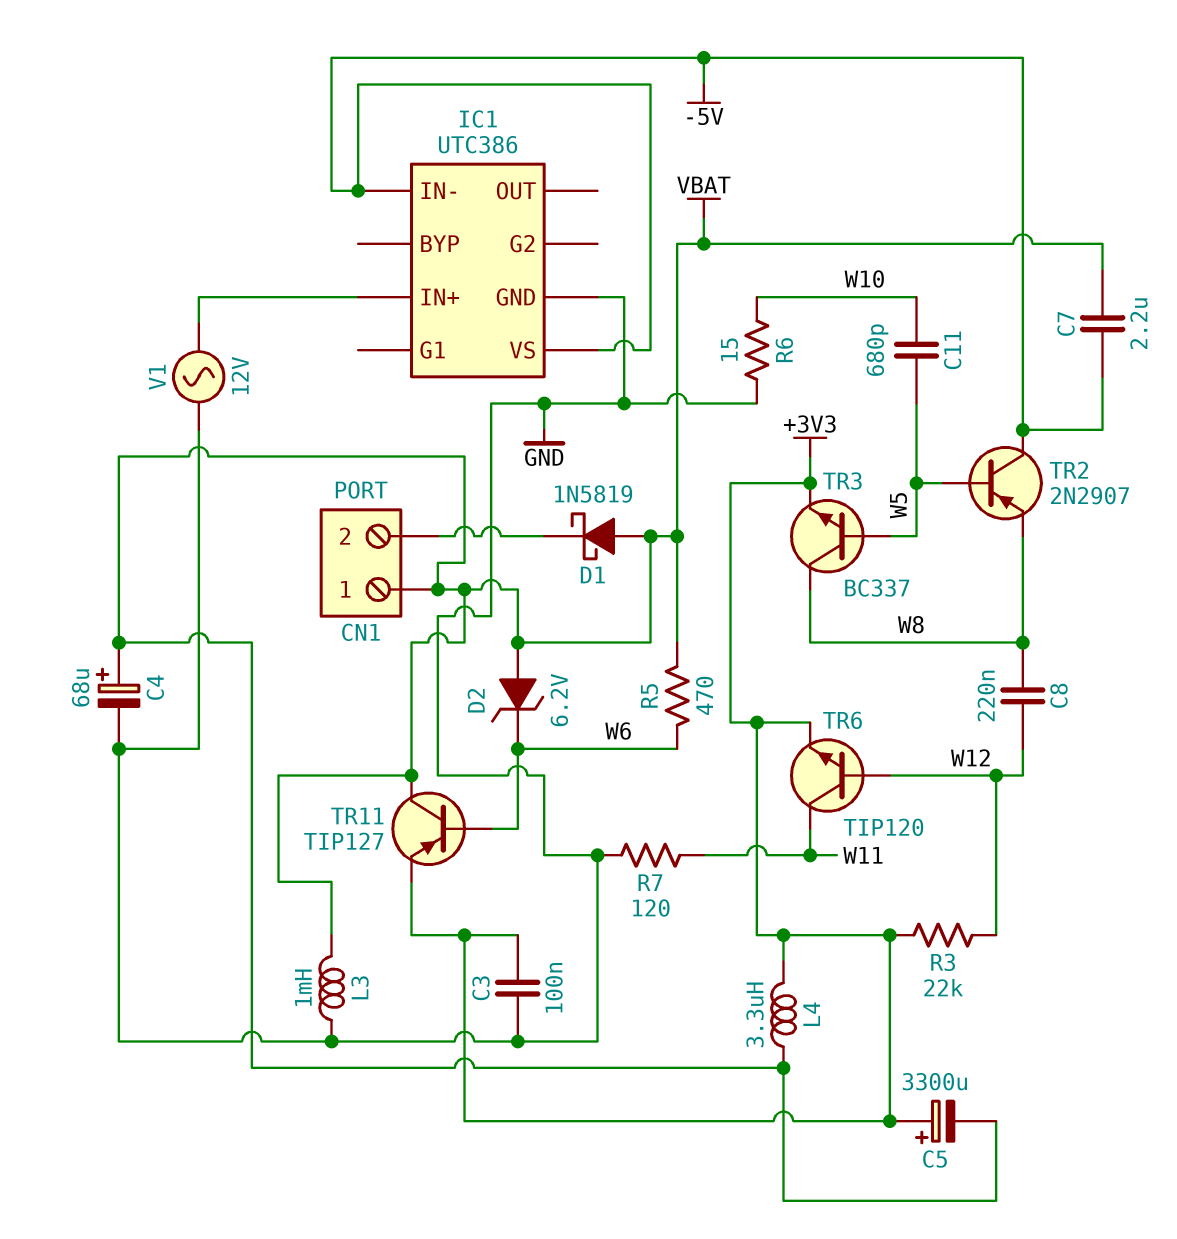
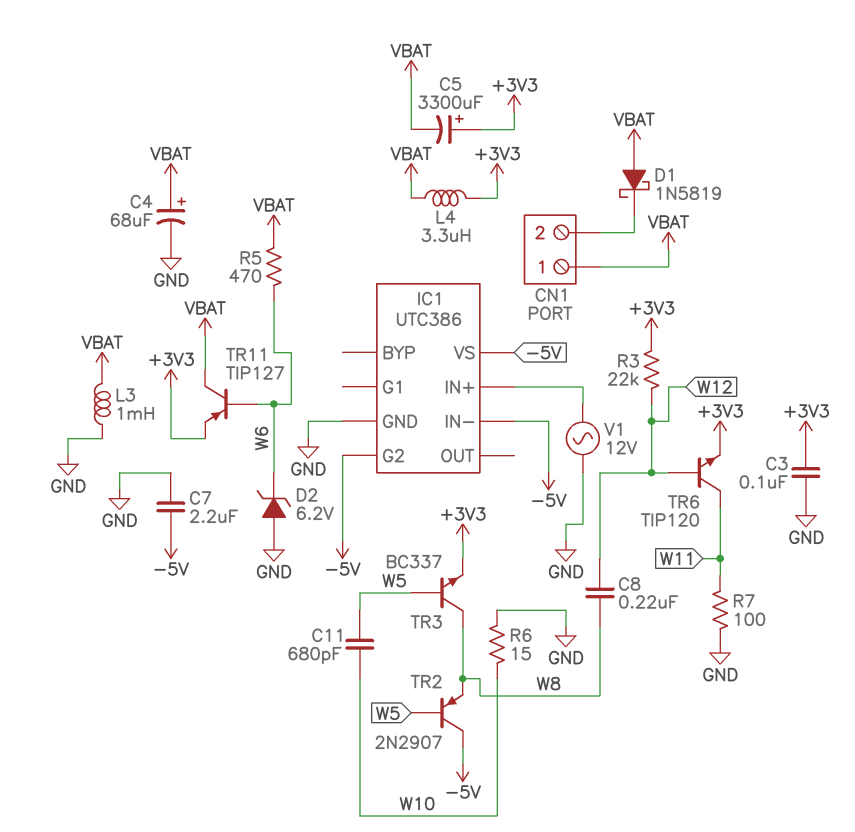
C7: 2.2uF (-5V, VBAT) -> 2.2uF (-5V, GND)
D2: zener 6.2V (A VBAT, K W6) -> zener 6.2V (A GND, K W6)
IC1 pin G2: none -> -5V
R7: 120 (GND, W11) -> 100 (GND, W11)

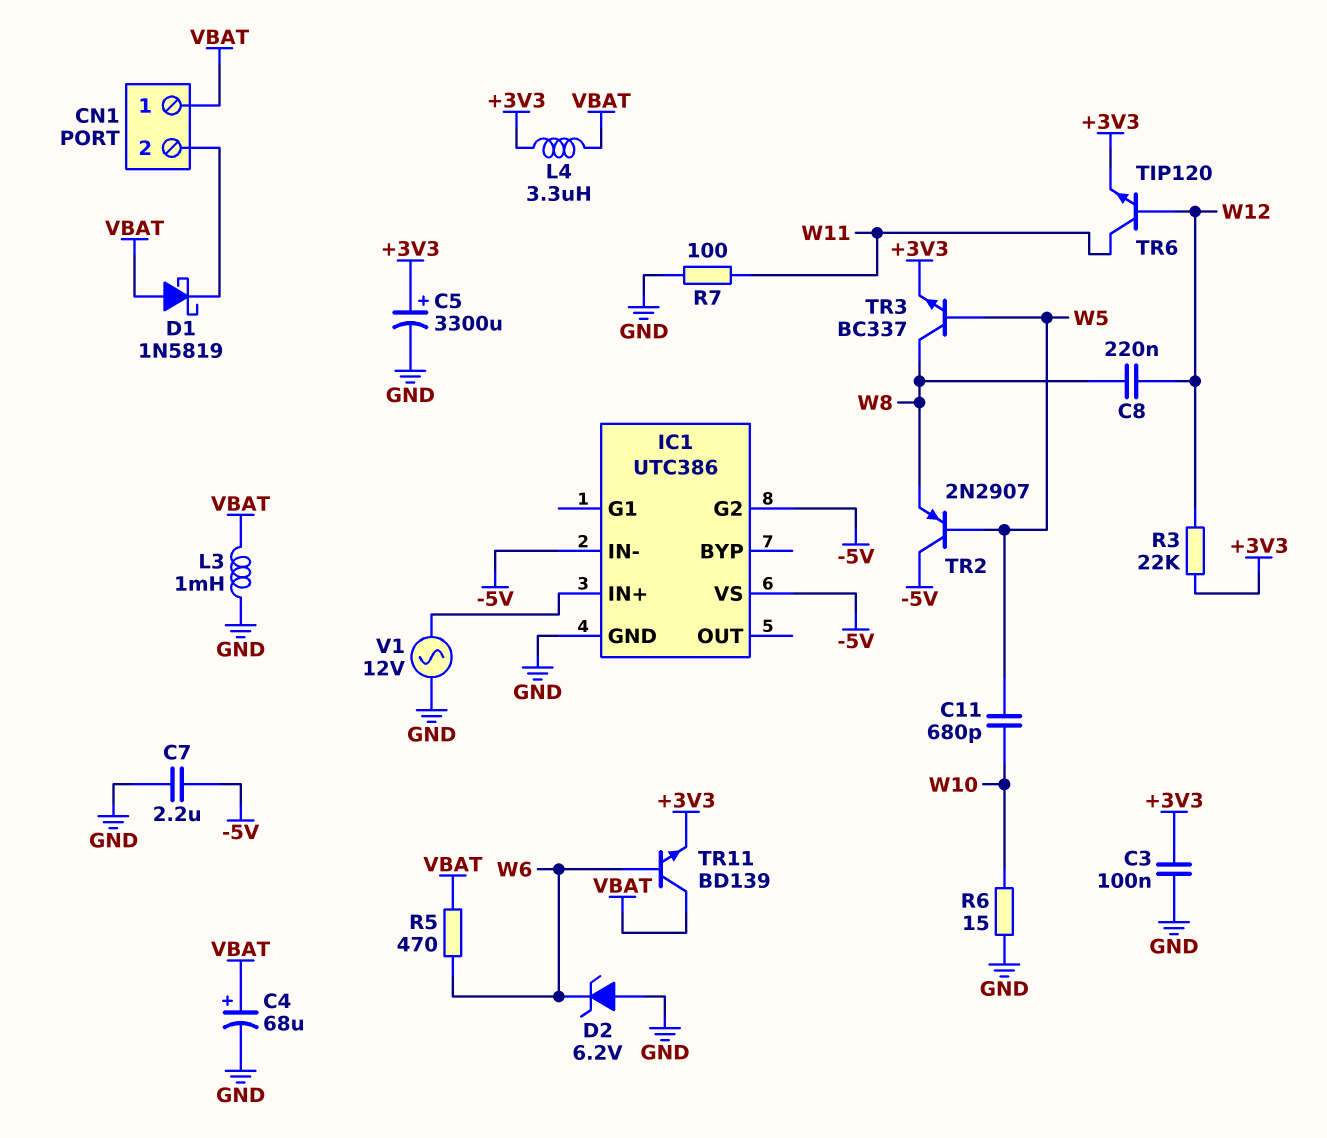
C5: 3300uF (plus +3V3, minus VBAT) -> 3300uF (plus +3V3, minus GND)
TR11: PNP TIP127 (B W6, C VBAT, E +3V3) -> NPN BD139 (B W6, C VBAT, E +3V3)

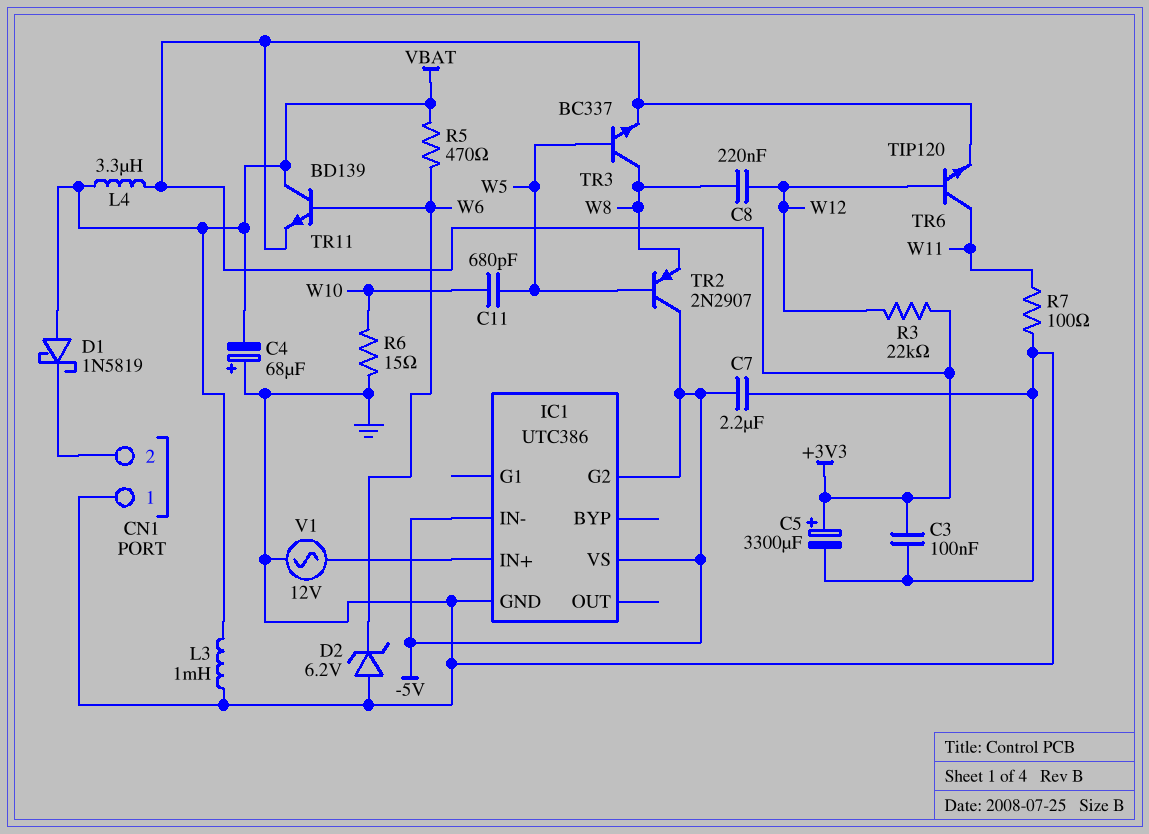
C4: 68uF (plus VBAT, minus GND) -> 68uF (plus GND, minus VBAT)
CN1 pin 1: VBAT -> GND

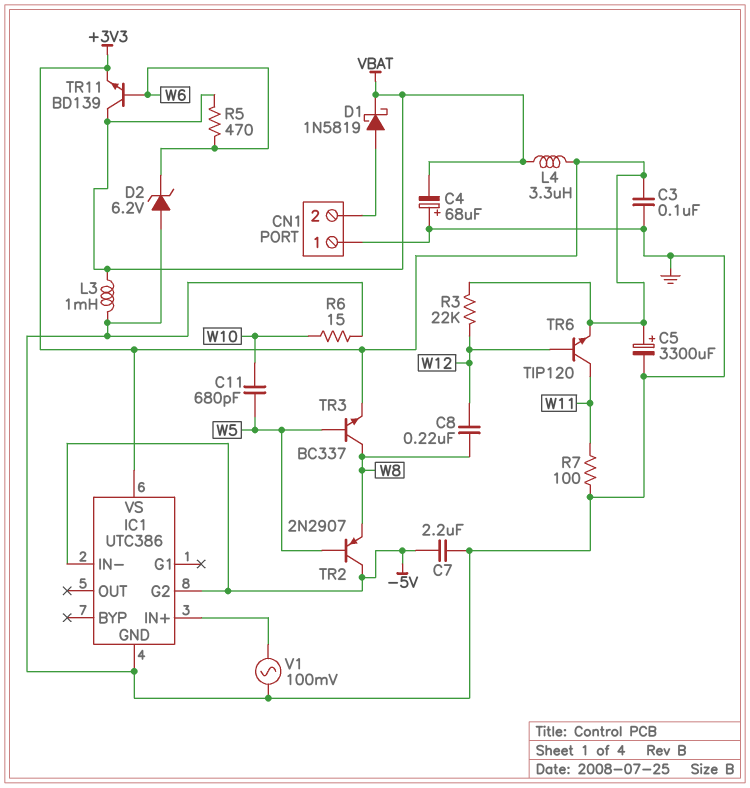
D1: schottky 1N5819 (A VBAT, K CN1/2) -> schottky 1N5819 (A CN1/2, K VBAT)
IC1 pin VS: -5V -> +3V3
V1: AC 12V (GND, IC1/IN+) -> AC 100mV (GND, IC1/IN+)

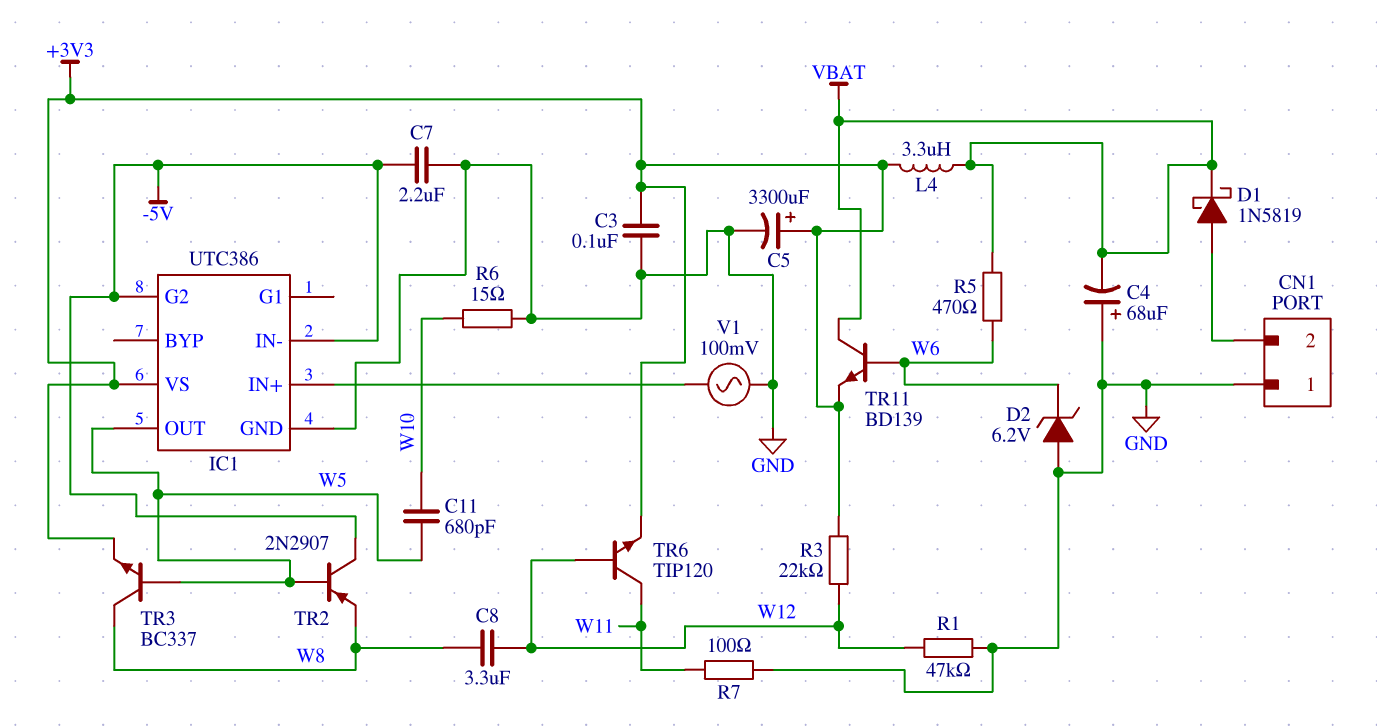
C8: 220nF (W8, W12) -> 3.3uF (W8, W12)
IC1 pin OUT: none -> W5
L3: 1mH (GND, VBAT) -> none
R1: none -> 47k (GND, W12)

